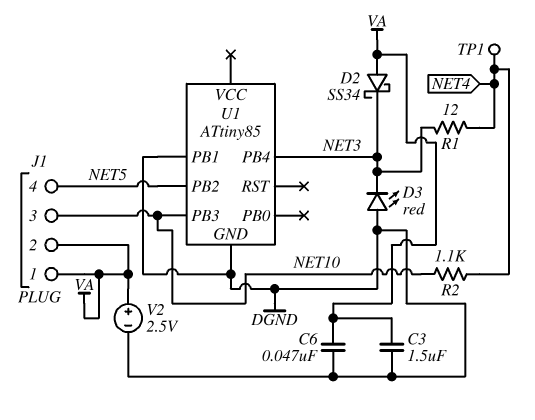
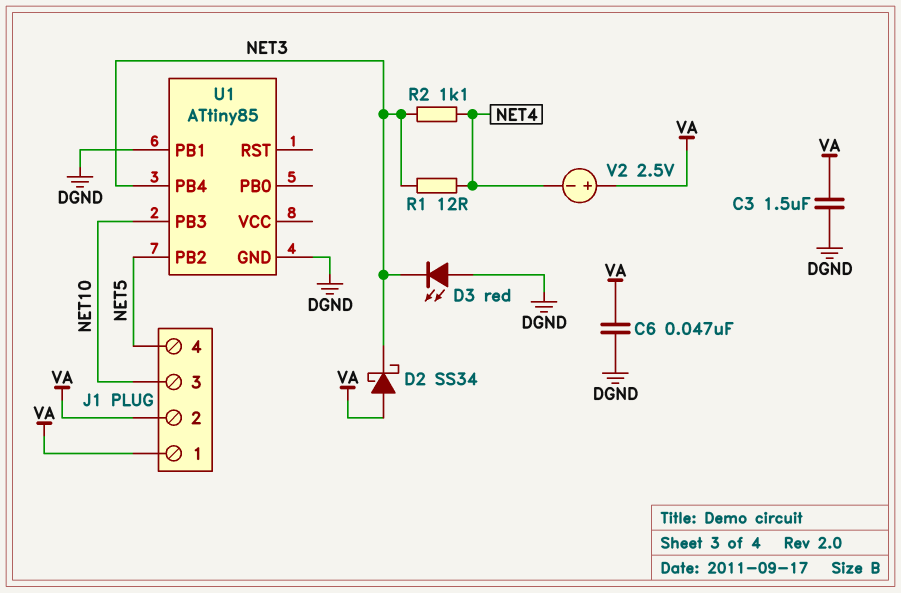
R2: 1.1k (NET4, NET10) -> 1.1k (NET3, NET4)
TP1: test point (NET4) -> none
V2: 2.5V (plus VA, minus DGND) -> 2.5V (plus VA, minus NET4)

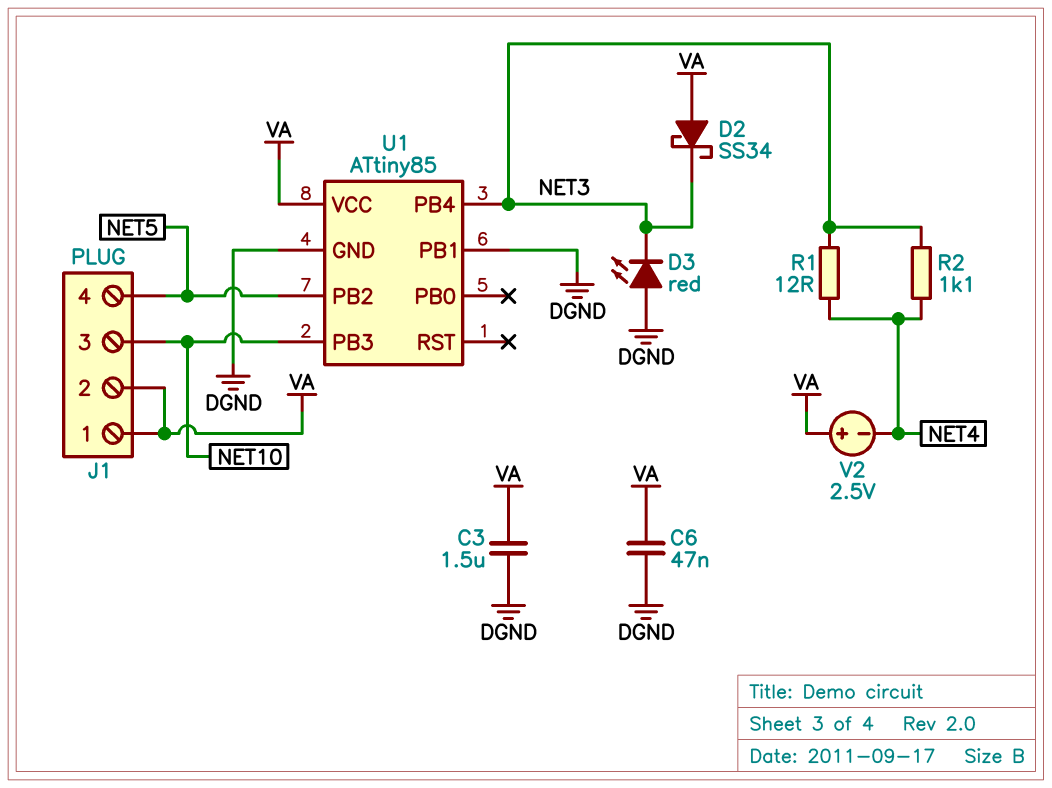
U1 pin VCC: none -> VA

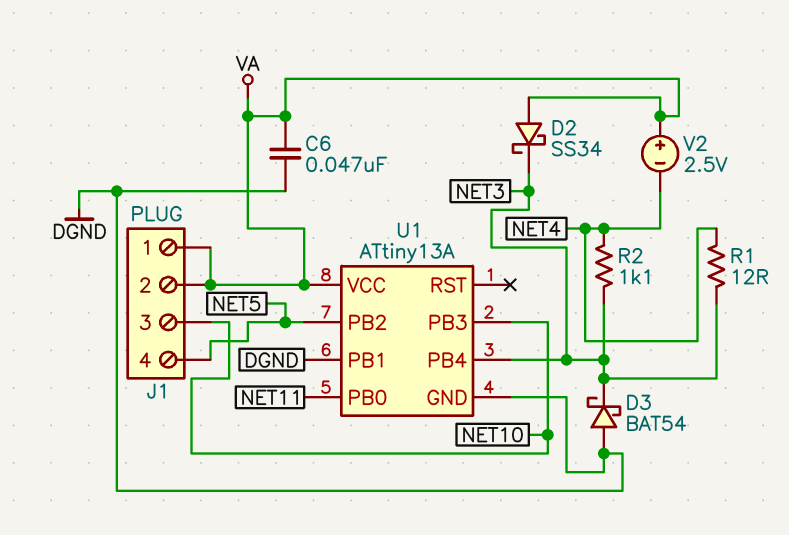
C3: 1.5uF (DGND, VA) -> none
D3: LED red (A DGND, K NET3) -> schottky BAT54 (A DGND, K NET3)
U1: ATtiny85 -> ATtiny13A
U1 pin PB0: none -> NET11

